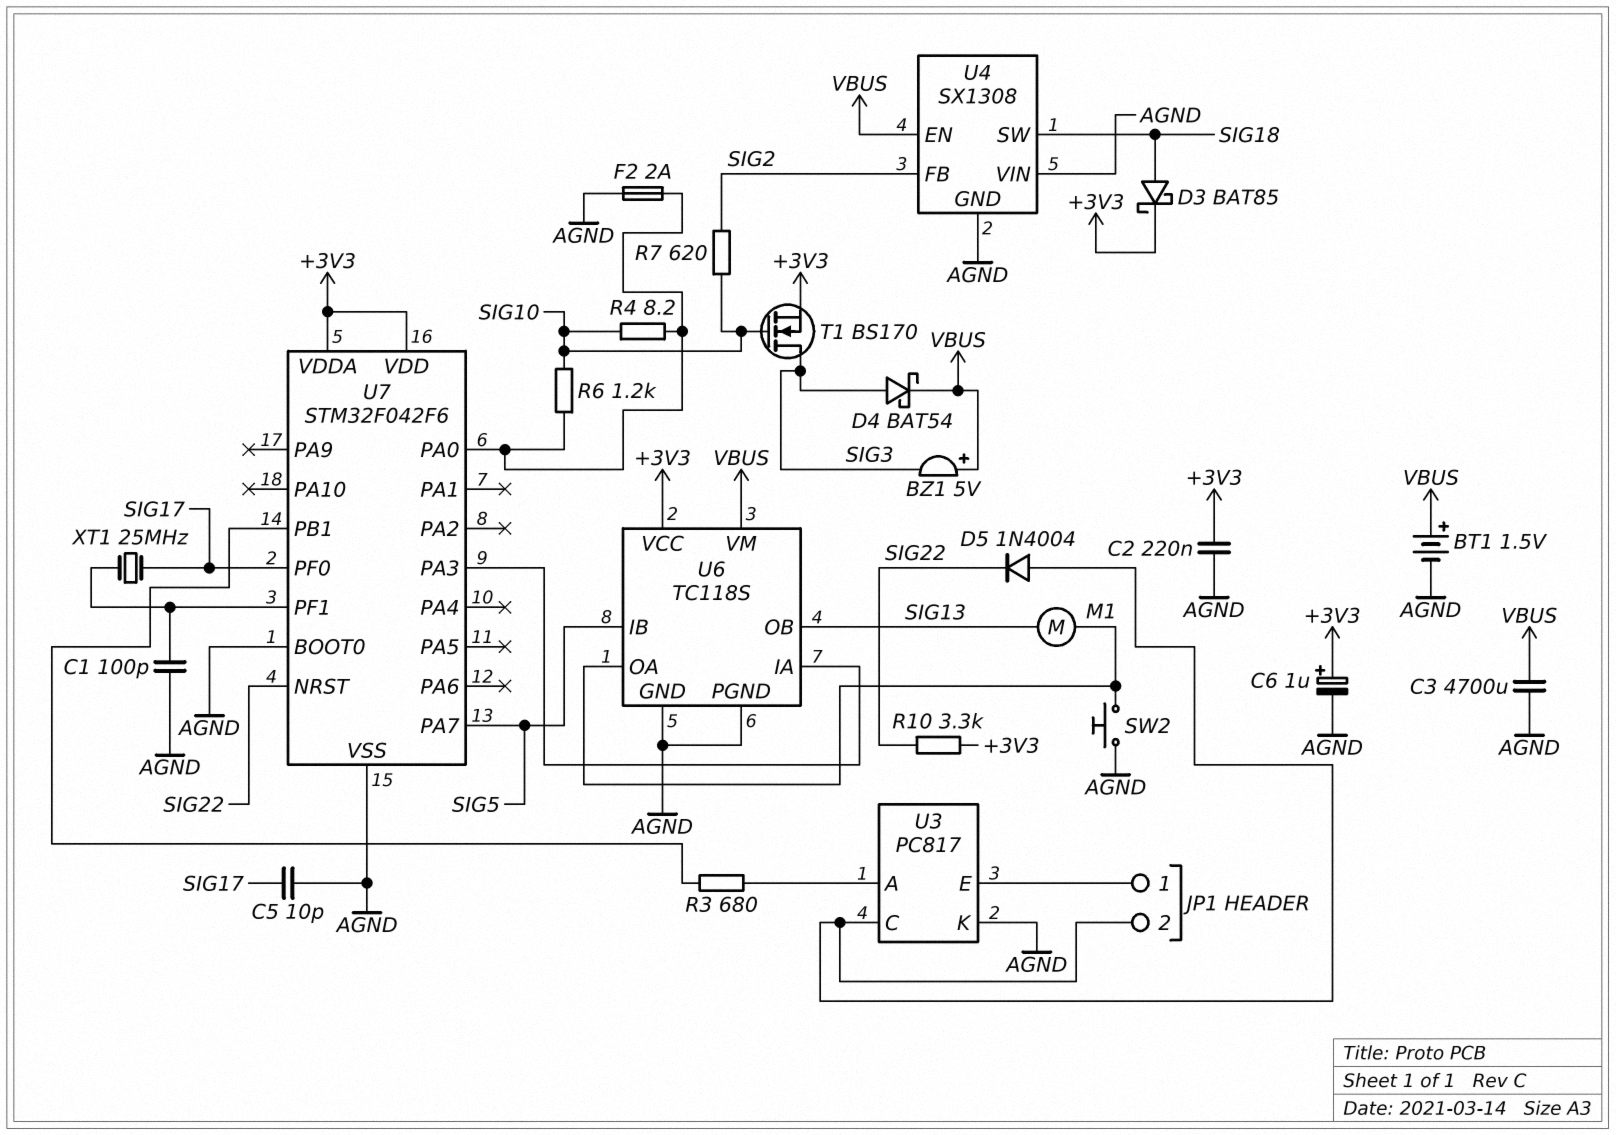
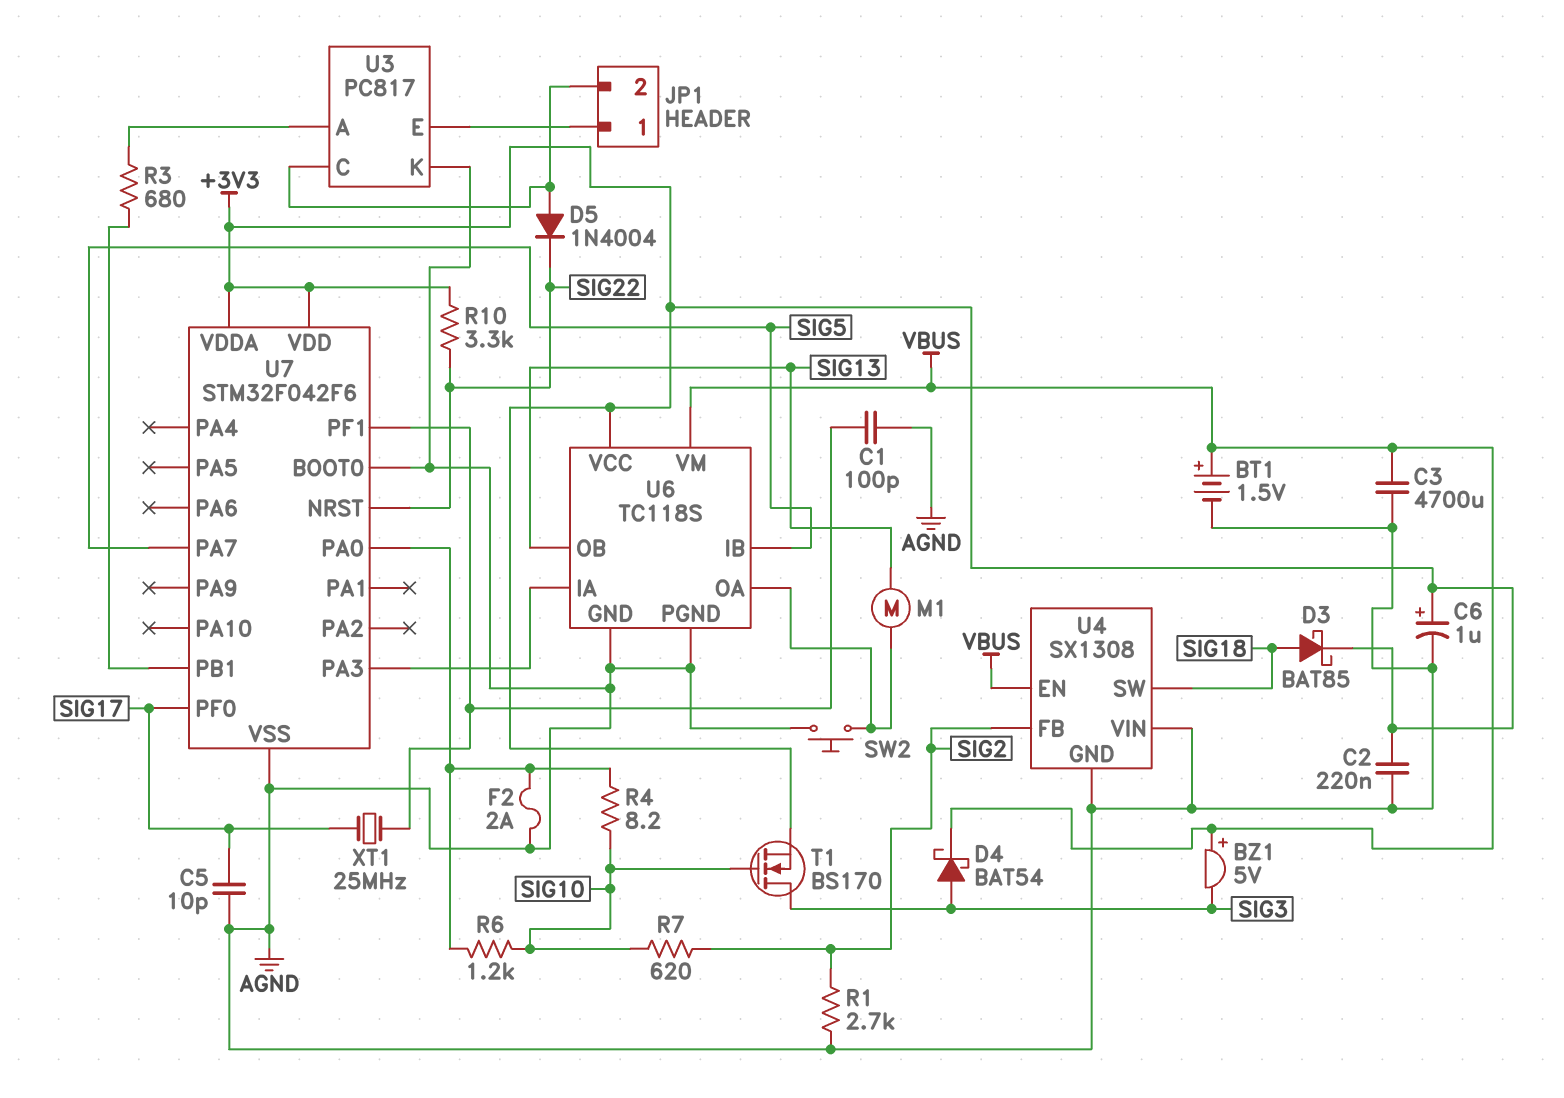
R1: none -> 2.7k (AGND, SIG2)

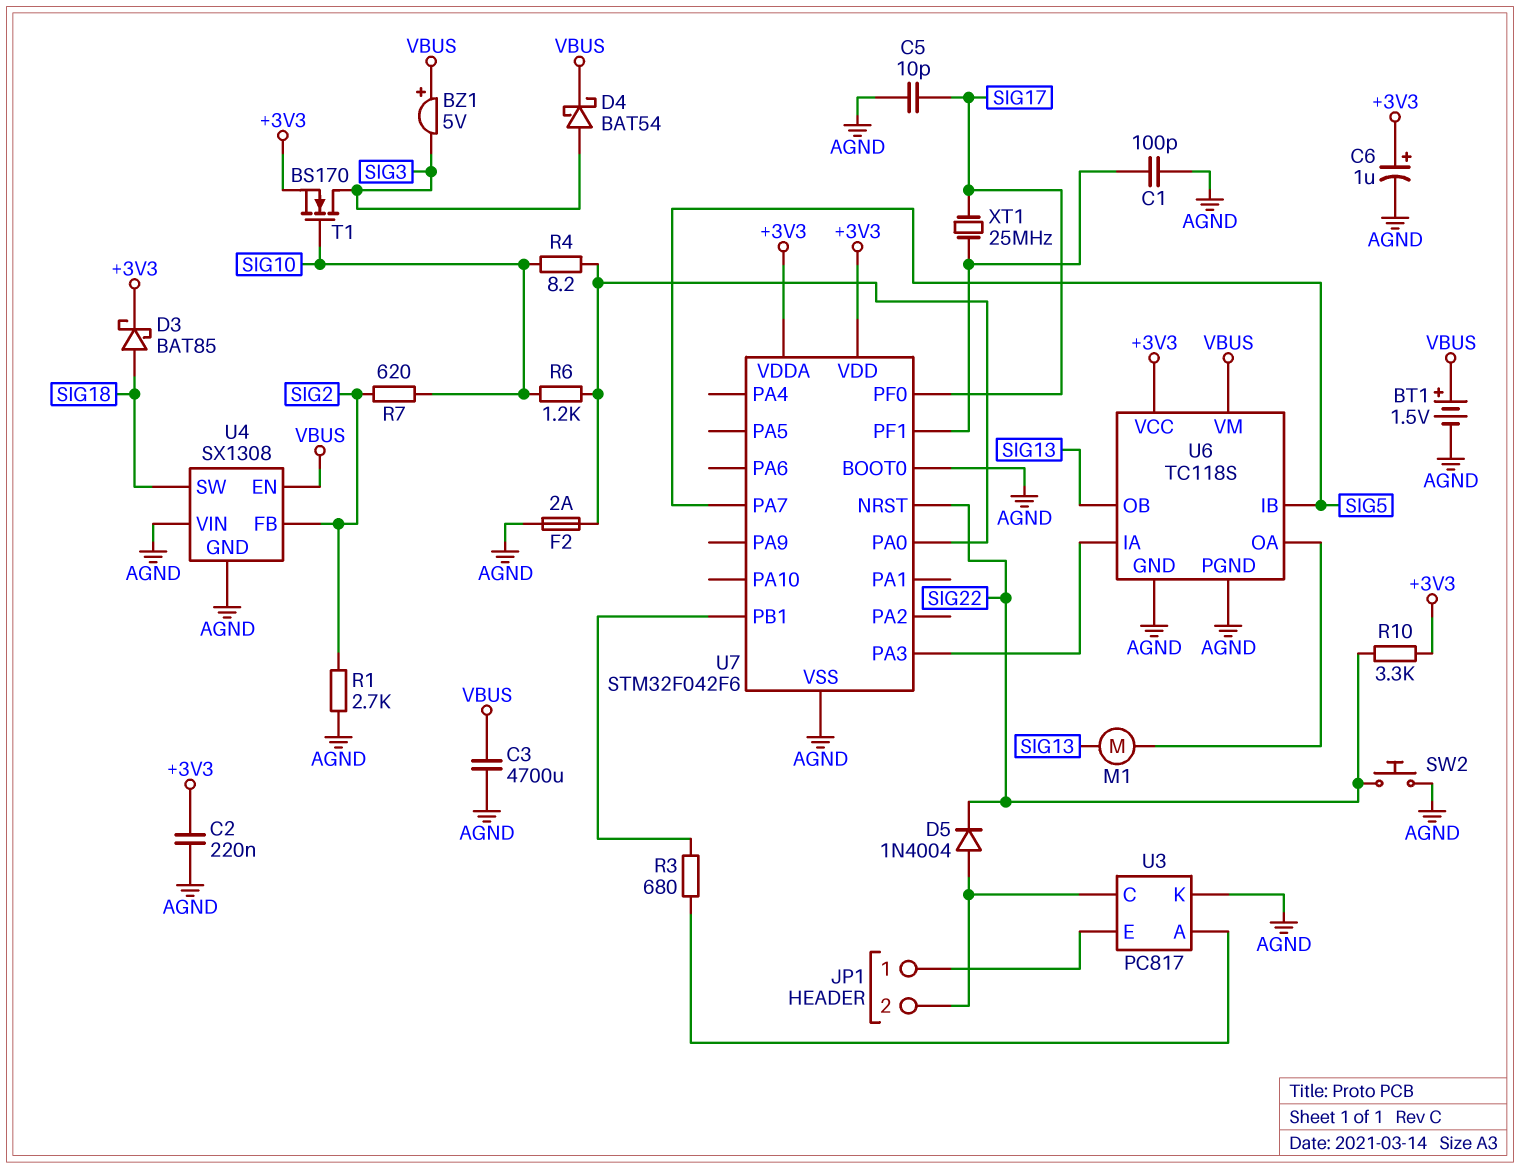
SW2: button (AGND, U6/OA) -> button (AGND, SIG22)

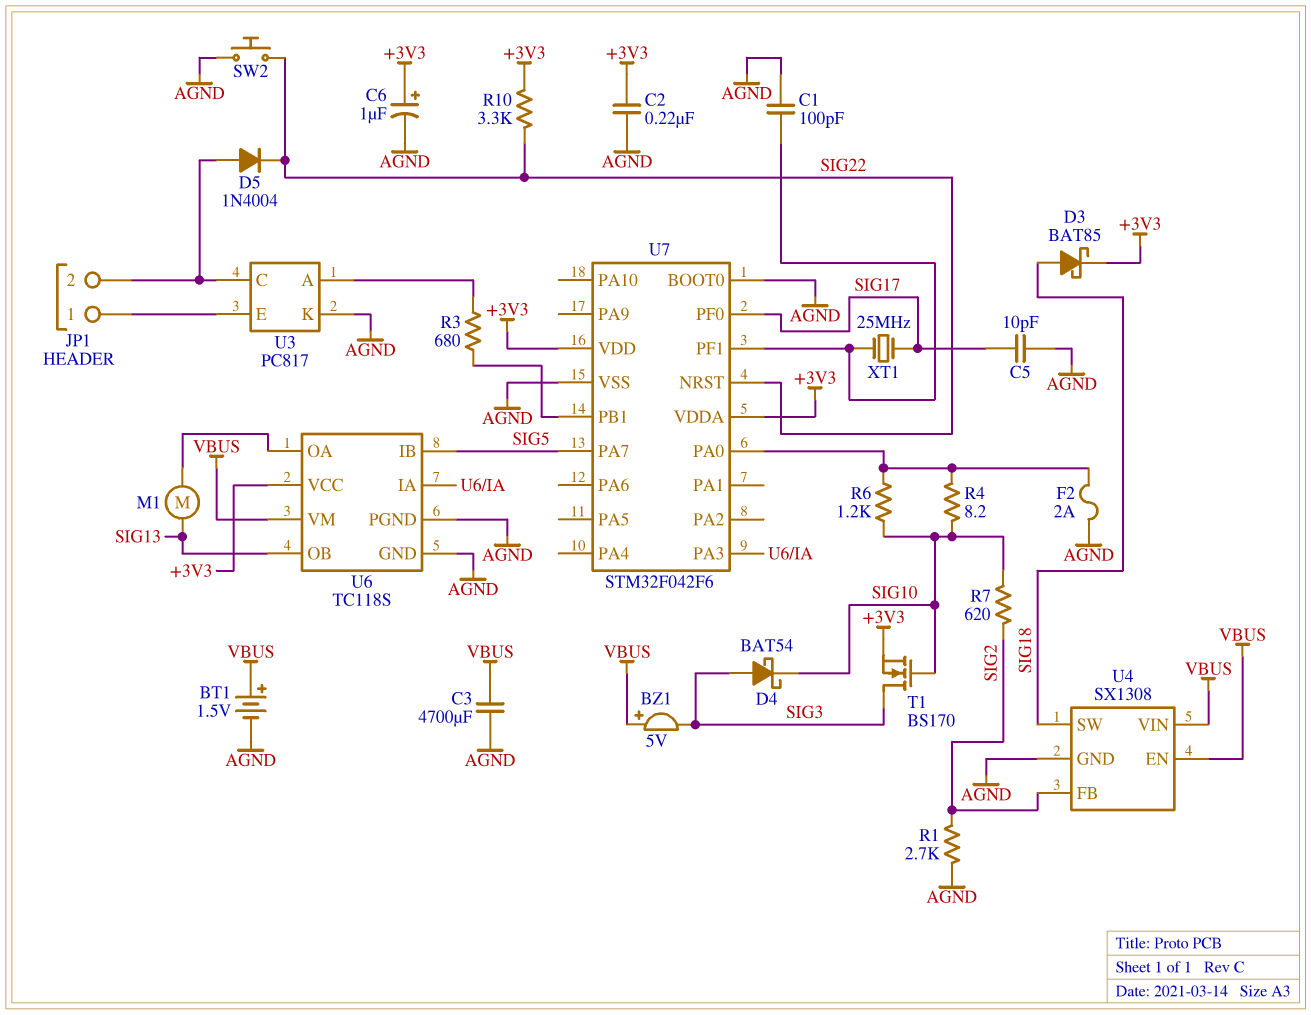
D4: schottky BAT54 (A SIG3, K VBUS) -> schottky BAT54 (A SIG3, K SIG10)
U4 pin VIN: AGND -> VBUS

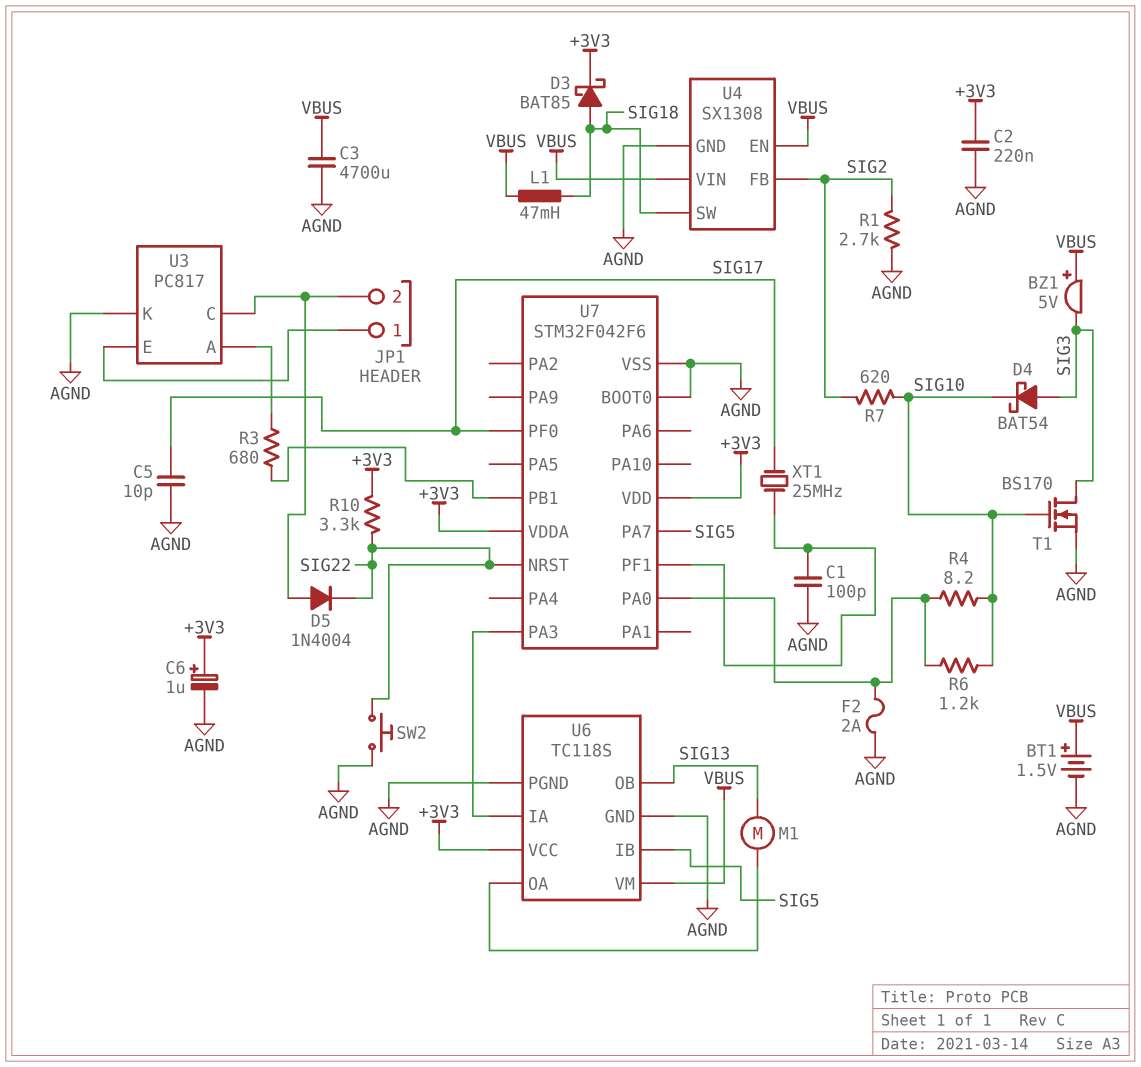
L1: none -> 47mH (SIG18, VBUS)
T1: NMOS BS170 (G SIG10, D SIG3, S +3V3) -> NMOS BS170 (G SIG10, D SIG3, S AGND)

